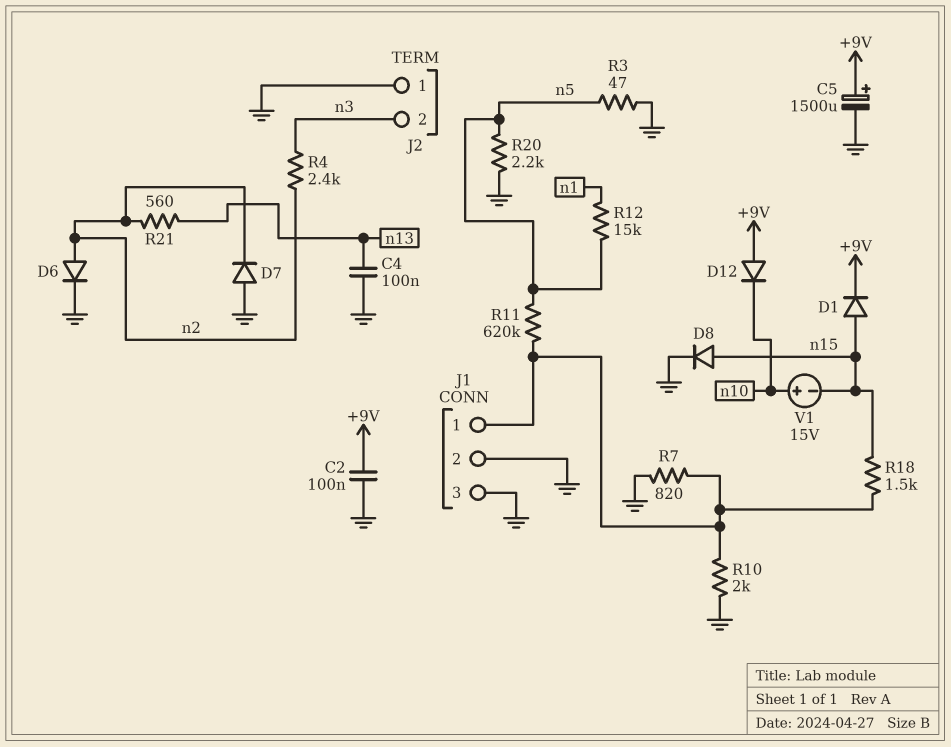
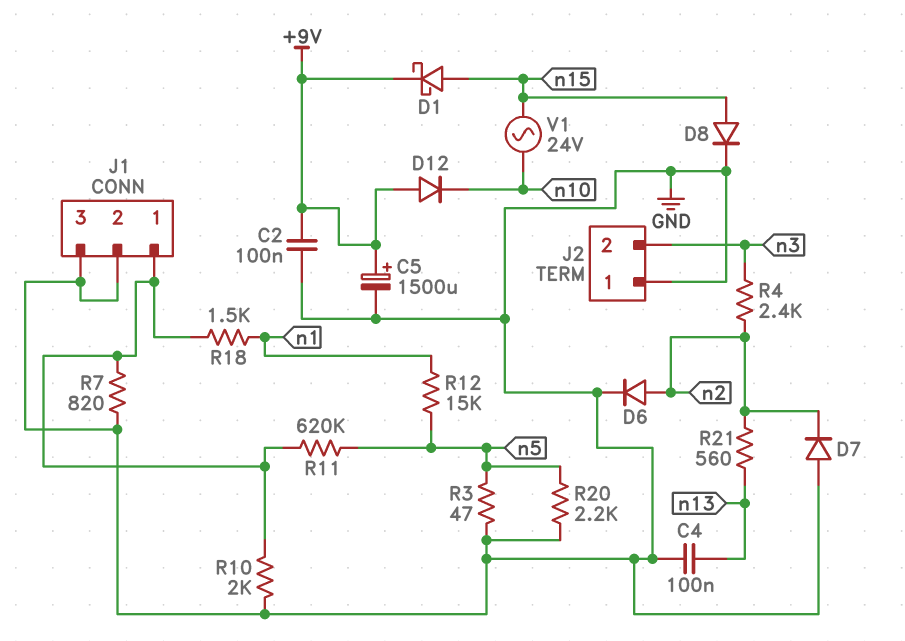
D1: diode (A n15, K +9V) -> schottky (A n15, K +9V)
R18: 1.5k (J1/1, n15) -> 1.5k (J1/1, n1)
V1: 15V (plus n10, minus n15) -> AC 24V (n10, n15)

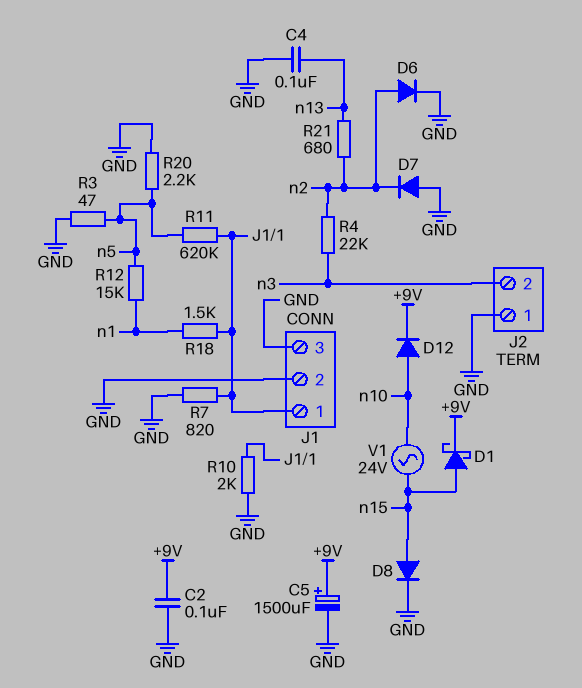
D12: diode (A +9V, K n10) -> diode (A n10, K +9V)
R4: 2.4k (n2, n3) -> 22k (n2, n3)
R21: 560 (n2, n13) -> 680 (n2, n13)

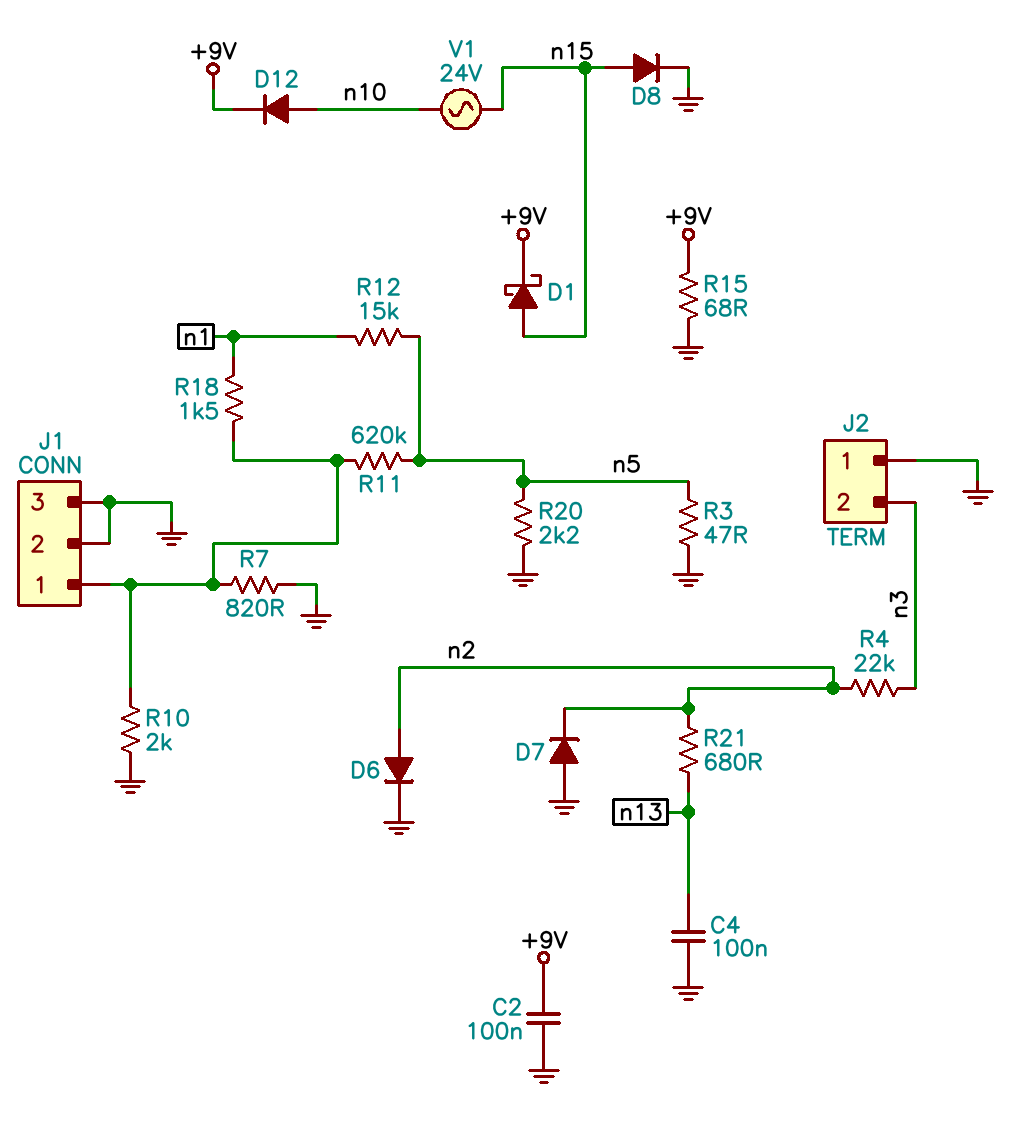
C5: 1500uF (plus +9V, minus GND) -> none
R15: none -> 68 (+9V, GND)

